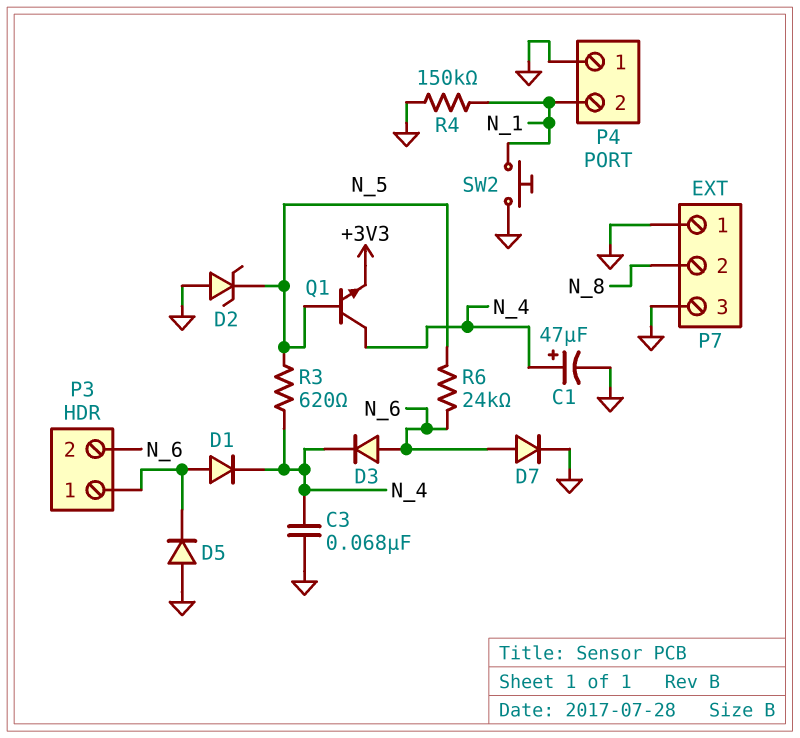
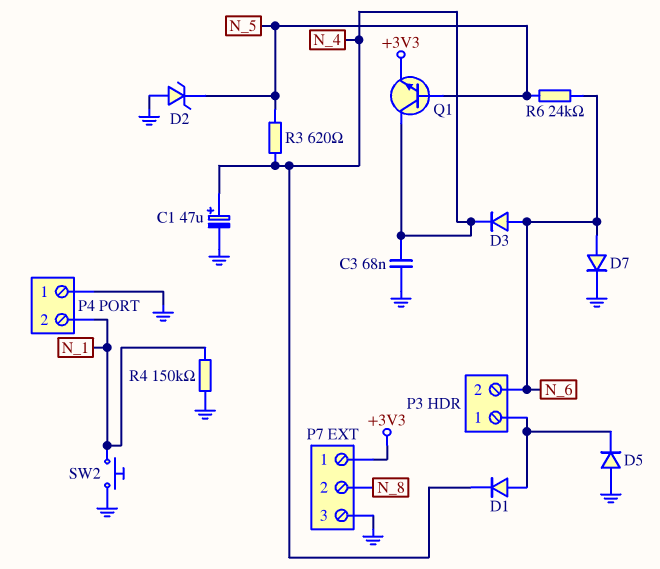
P7 pin 1: GND -> +3V3

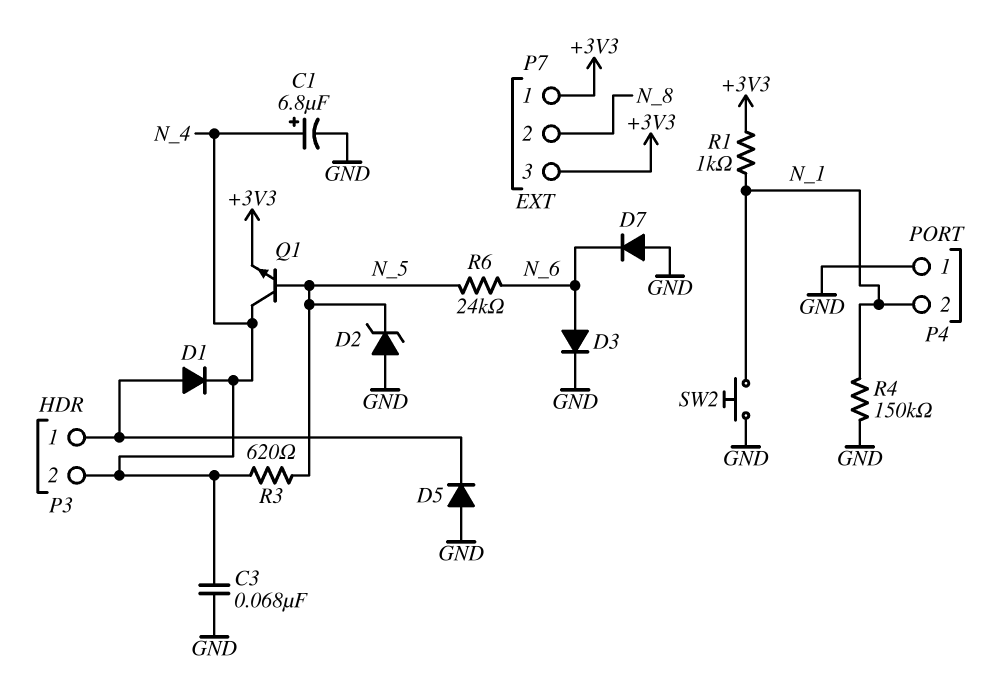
C1: 47uF (plus N_4, minus GND) -> 6.8uF (plus N_4, minus GND)
D3: diode (A N_6, K N_4) -> diode (A N_6, K GND)
D7: diode (A N_6, K GND) -> diode (A GND, K N_6)
P3 pin 2: N_6 -> N_4
P7 pin 3: GND -> +3V3
R1: none -> 1k (+3V3, N_1)

